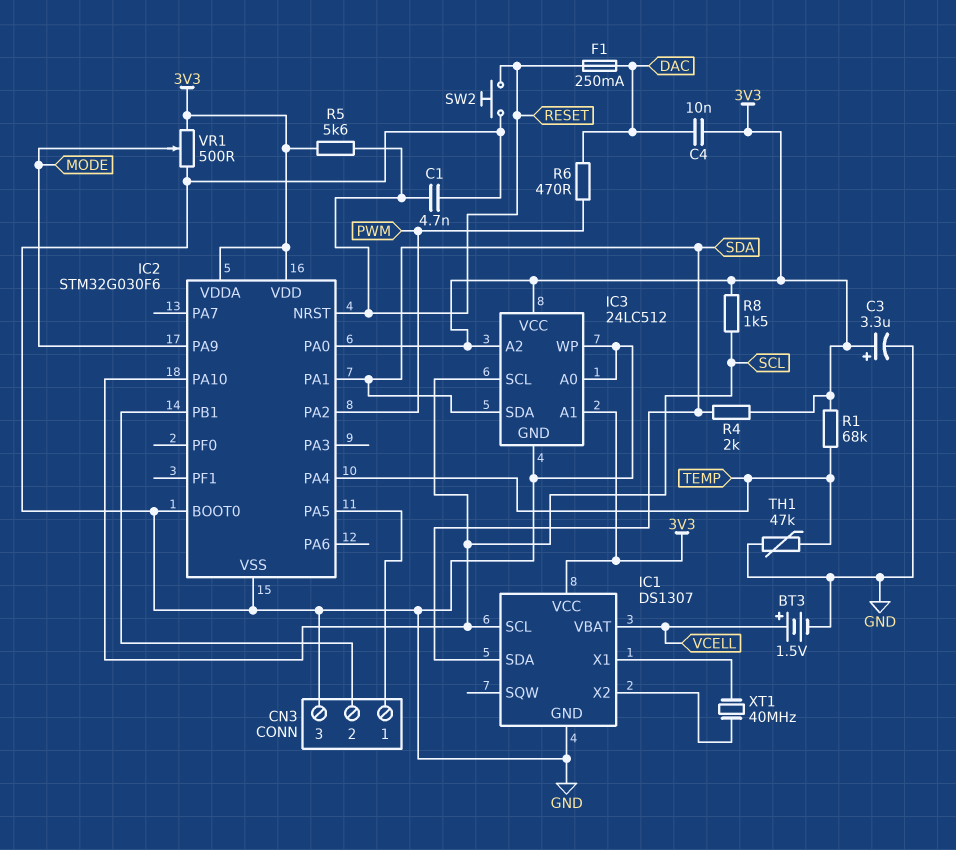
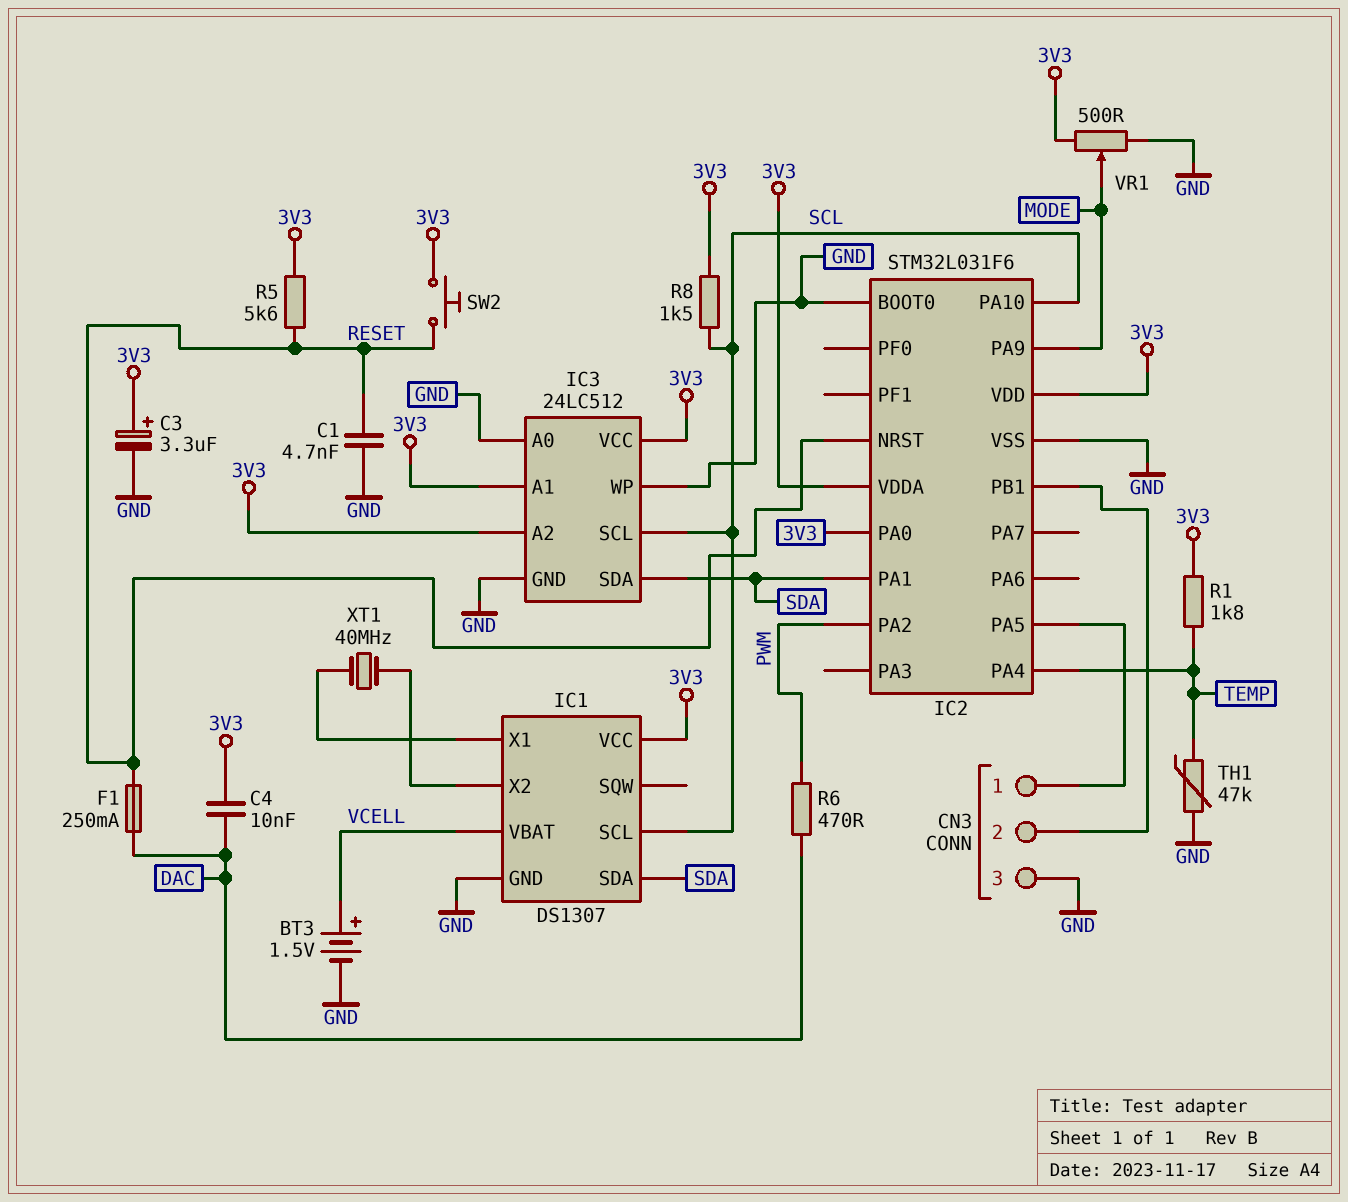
IC2: STM32G030F6 -> STM32L031F6
R1: 68k (3V3, TEMP) -> 1.8k (3V3, TEMP)
R4: 2k (3V3, SDA) -> none
SW2: button (GND, RESET) -> button (3V3, RESET)

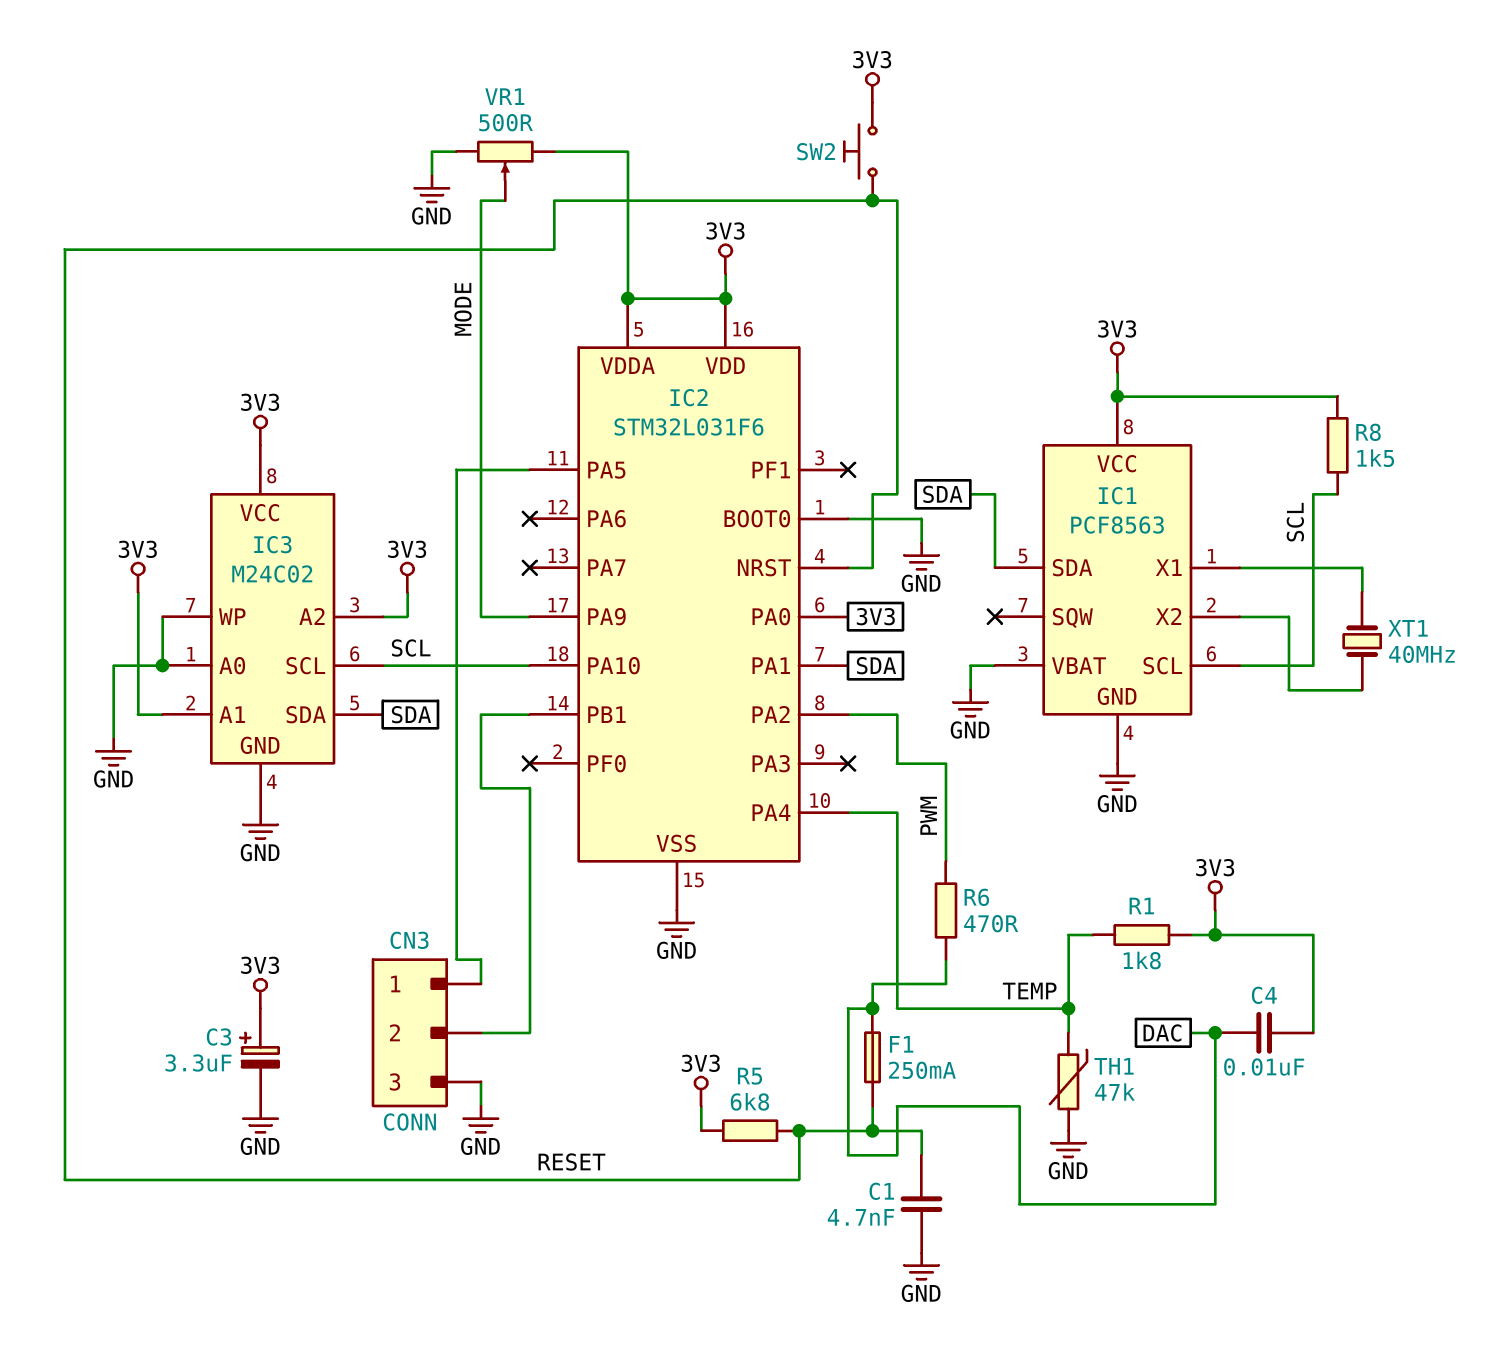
BT3: 1.5V (plus VCELL, minus GND) -> none
IC1: DS1307 -> PCF8563
IC1 pin VBAT: VCELL -> GND
IC3: 24LC512 -> M24C02
R5: 5.6k (3V3, RESET) -> 6.8k (3V3, RESET)

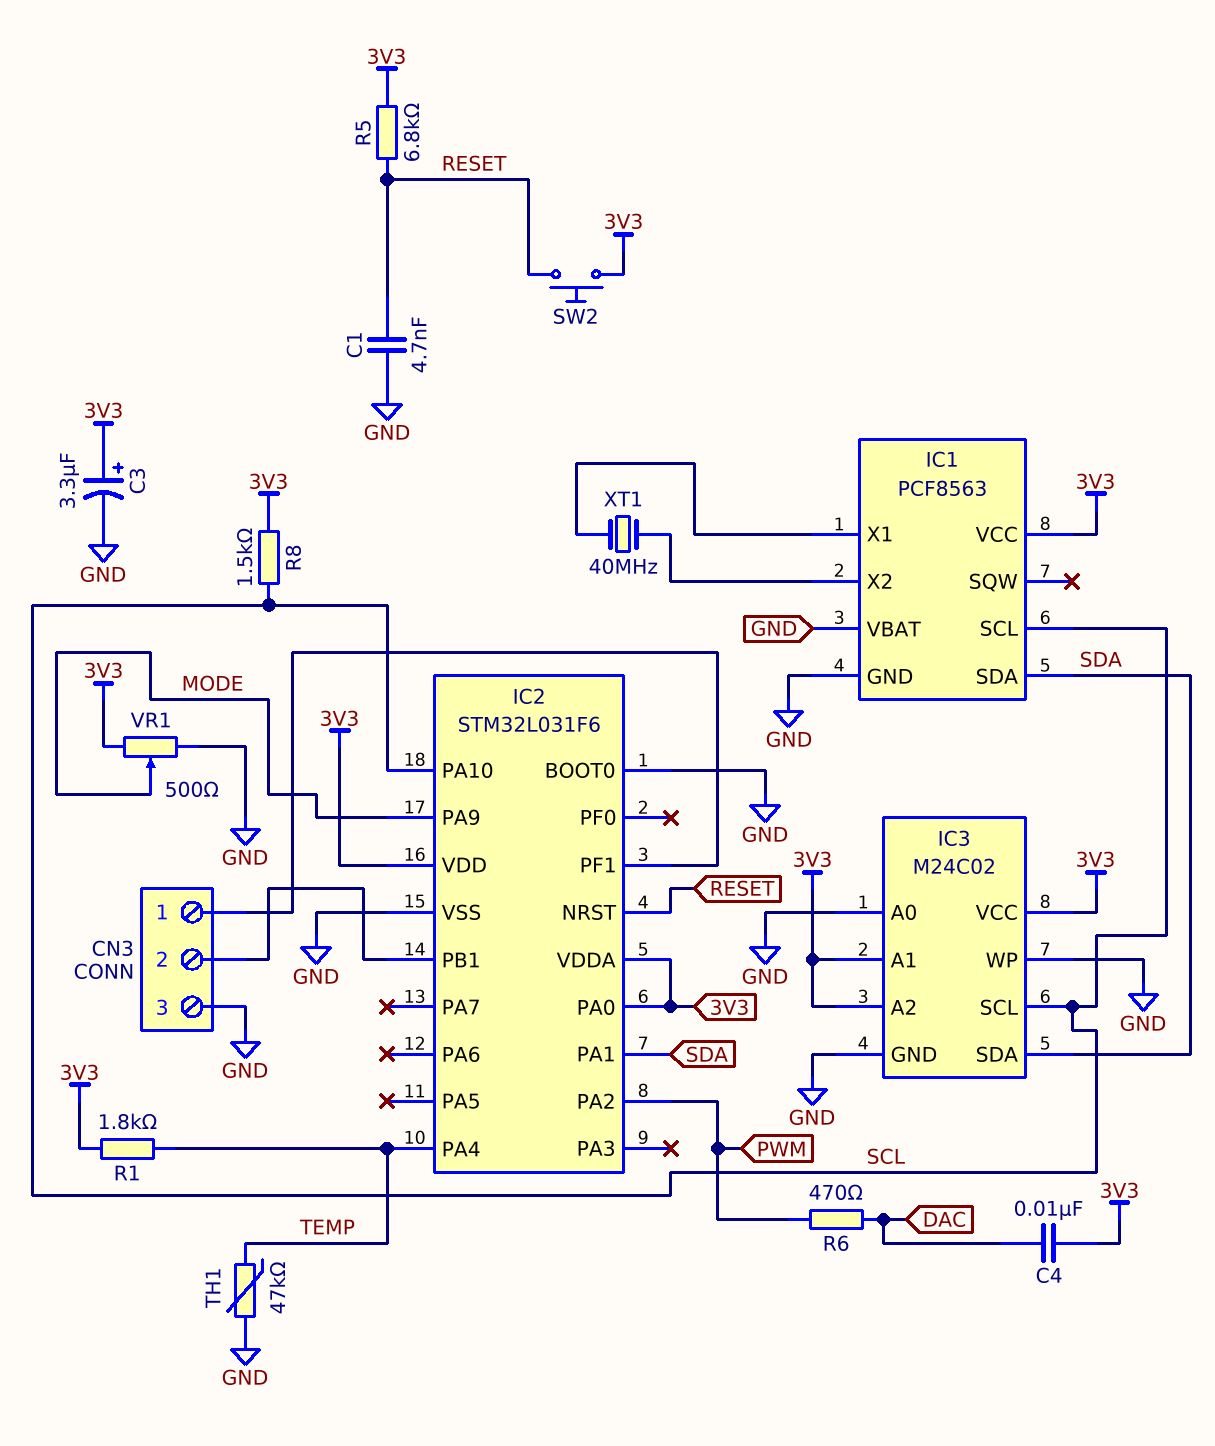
F1: 250mA (DAC, RESET) -> none
IC2 pin PA5: CN3/1 -> none
IC2 pin PF1: none -> CN3/1

